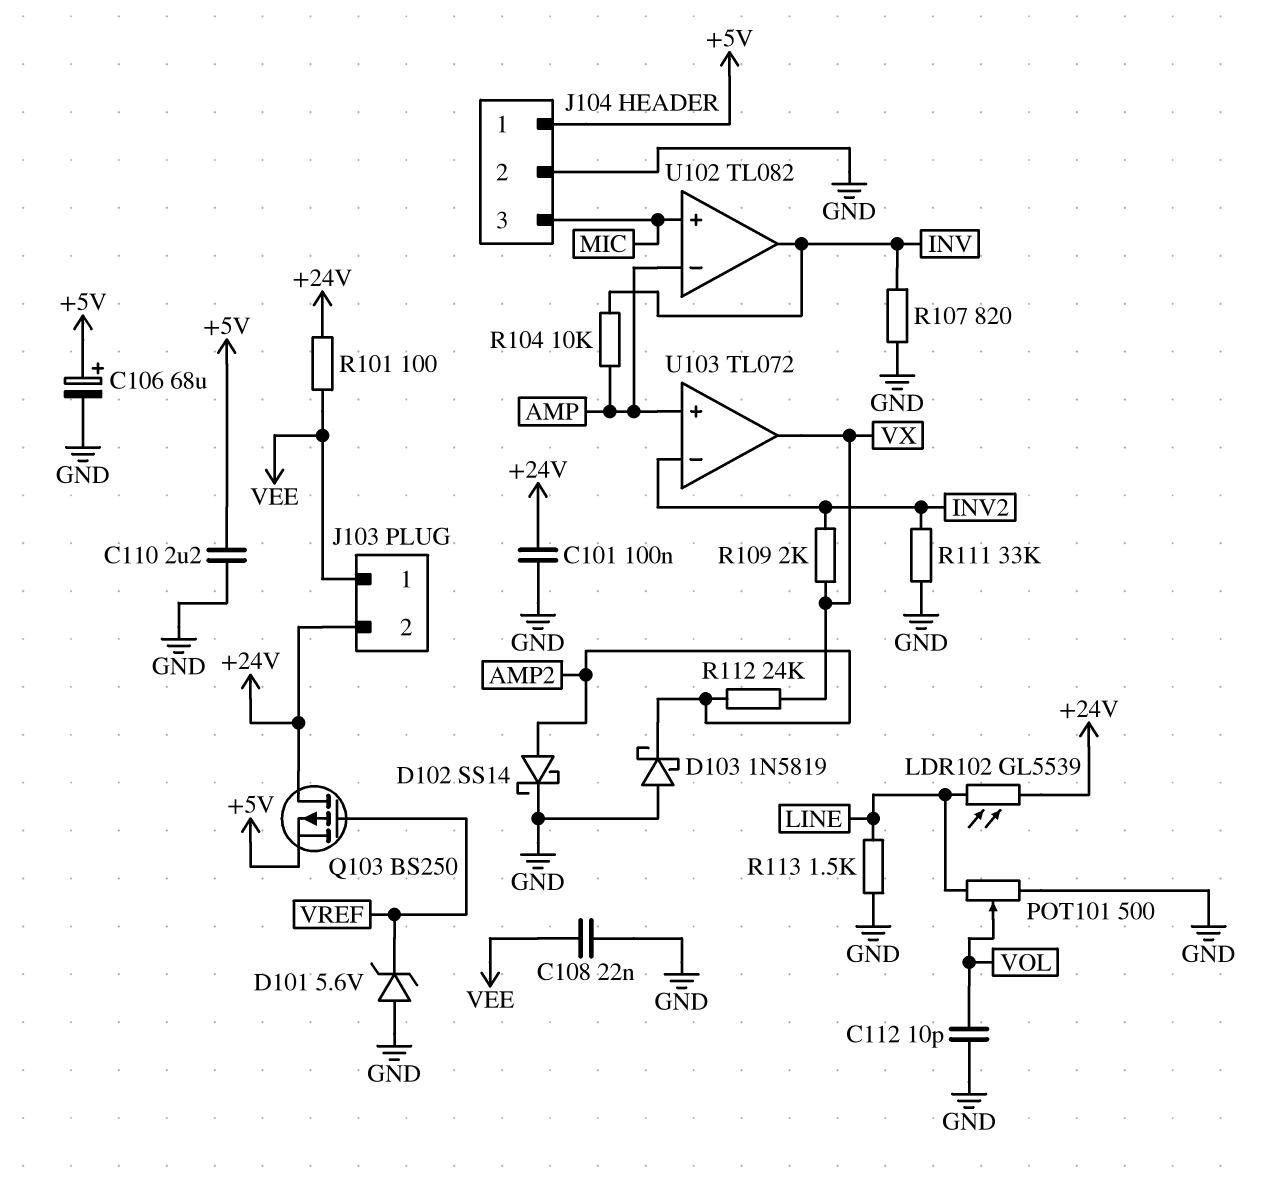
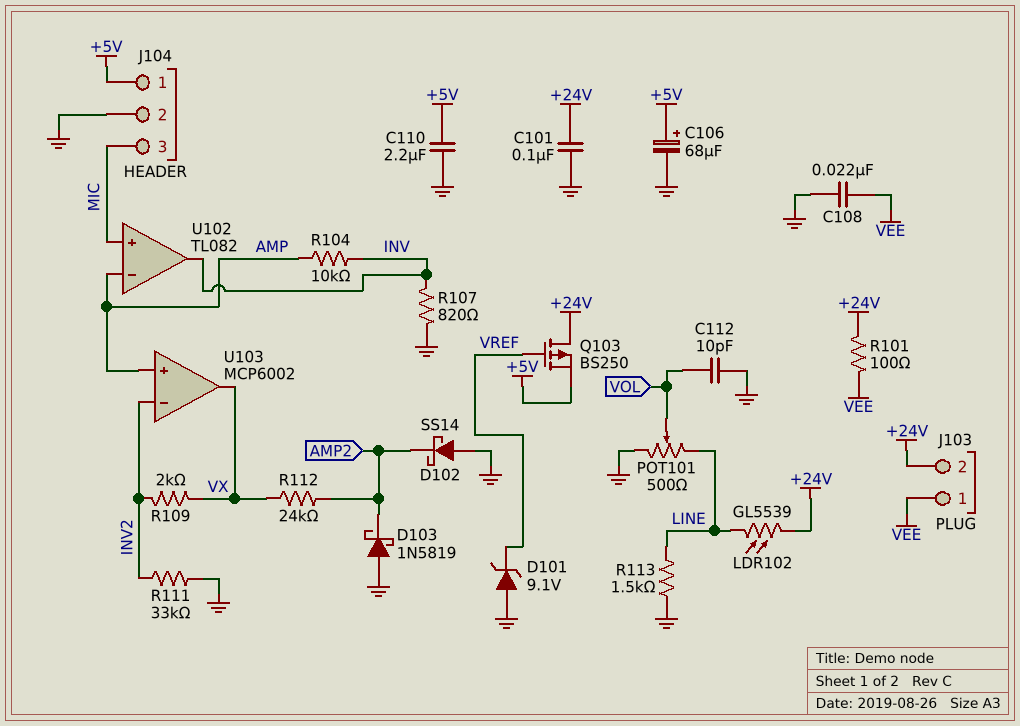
D101: zener 5.6V (A GND, K VREF) -> zener 9.1V (A GND, K VREF)
D102: schottky SS14 (A AMP2, K GND) -> schottky SS14 (A GND, K AMP2)
U103: TL072 -> MCP6002

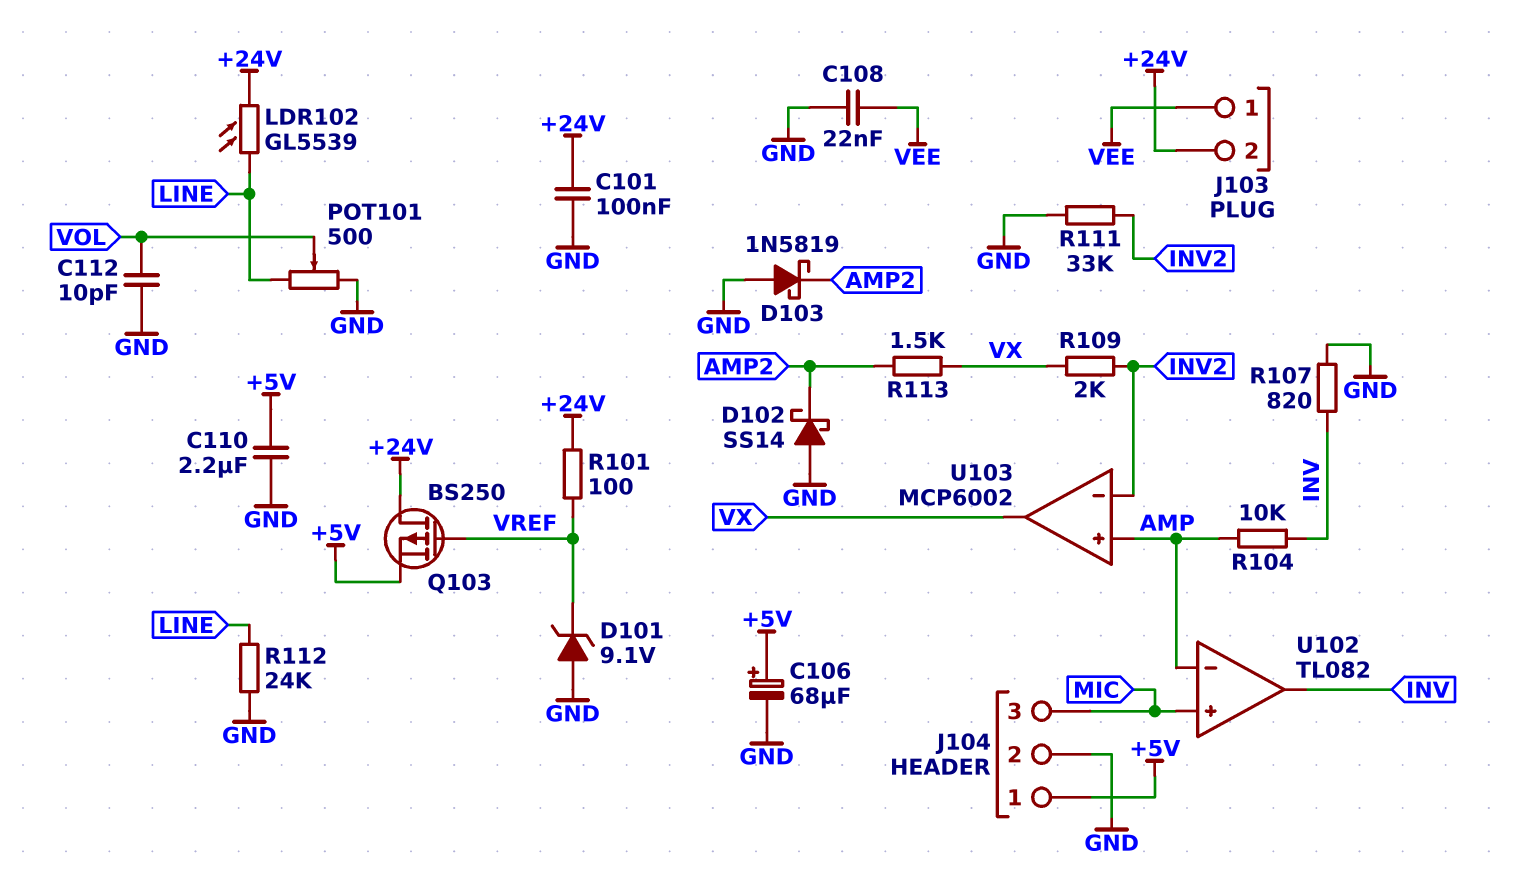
R101: 100 (+24V, VEE) -> 100 (+24V, VREF)
R112: 24k (AMP2, VX) -> 24k (GND, LINE)
R113: 1.5k (GND, LINE) -> 1.5k (AMP2, VX)

